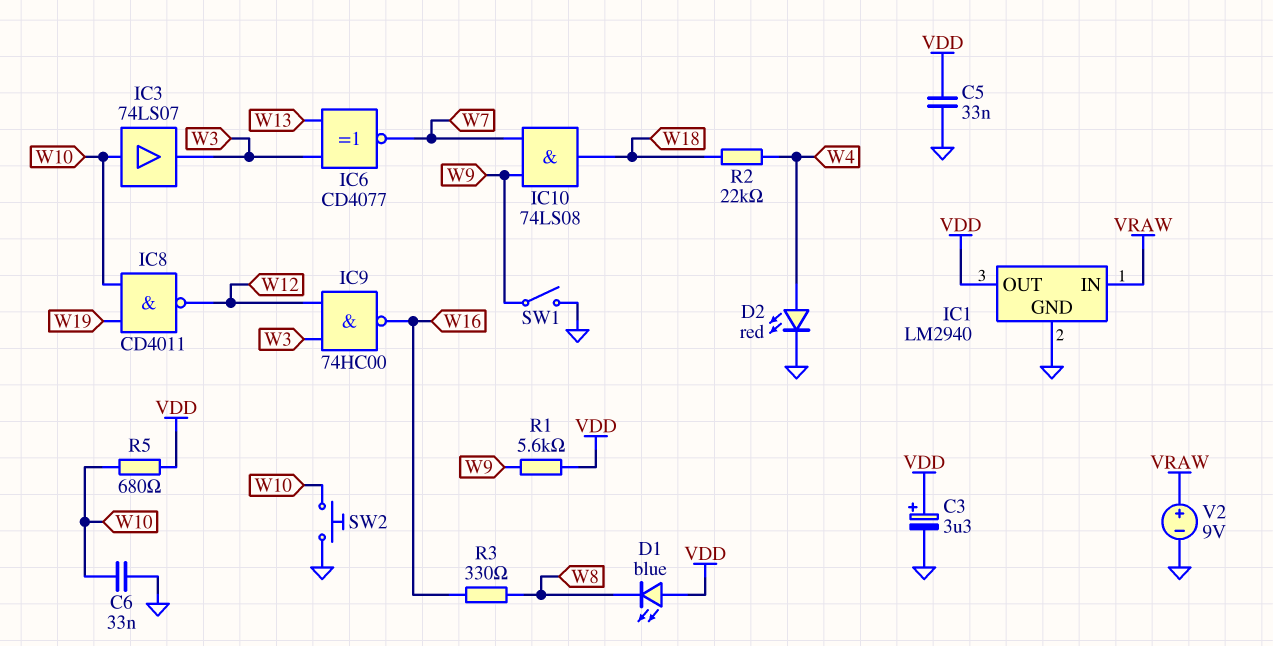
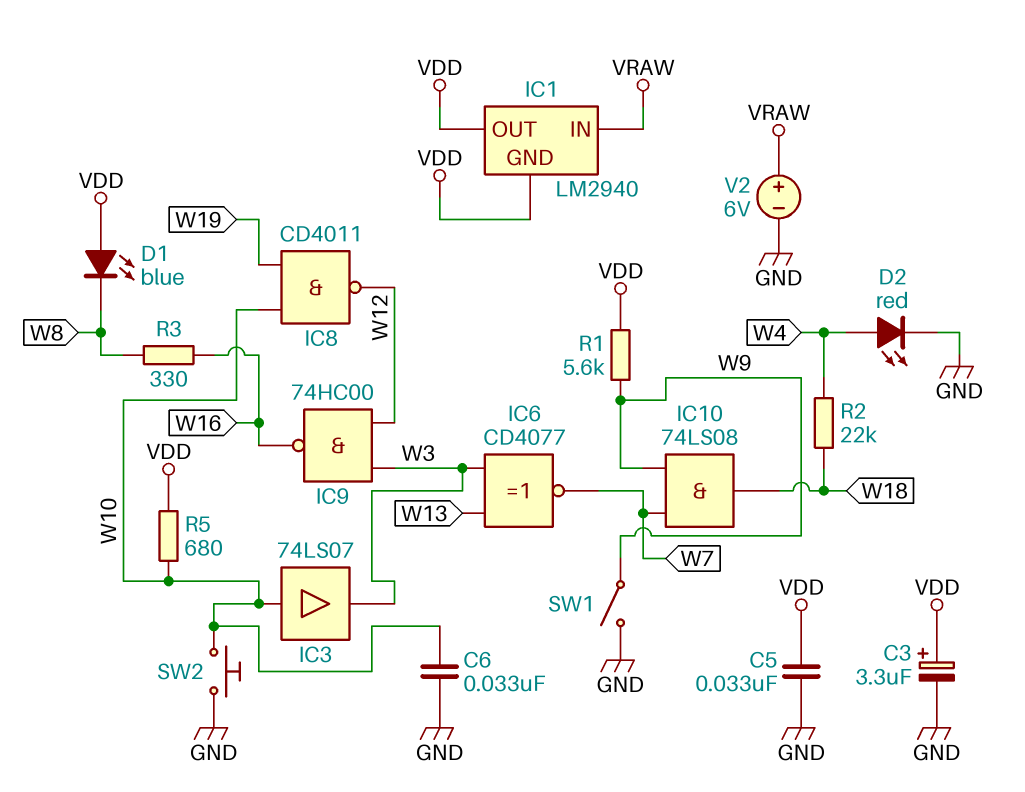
IC1 pin GND: GND -> VDD
V2: 9V (plus VRAW, minus GND) -> 6V (plus VRAW, minus GND)

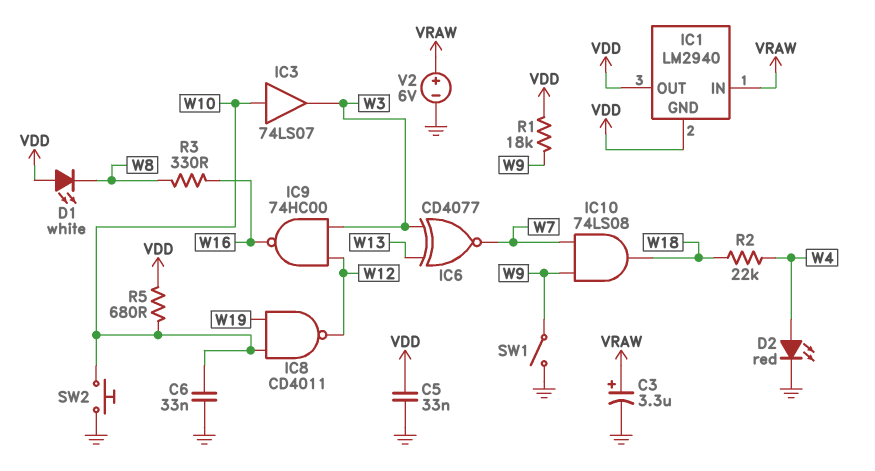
C3: 3.3uF (plus VDD, minus GND) -> 3.3uF (plus VRAW, minus GND)
D1: LED blue (A VDD, K W8) -> LED white (A VDD, K W8)
R1: 5.6k (VDD, W9) -> 18k (VDD, W9)

